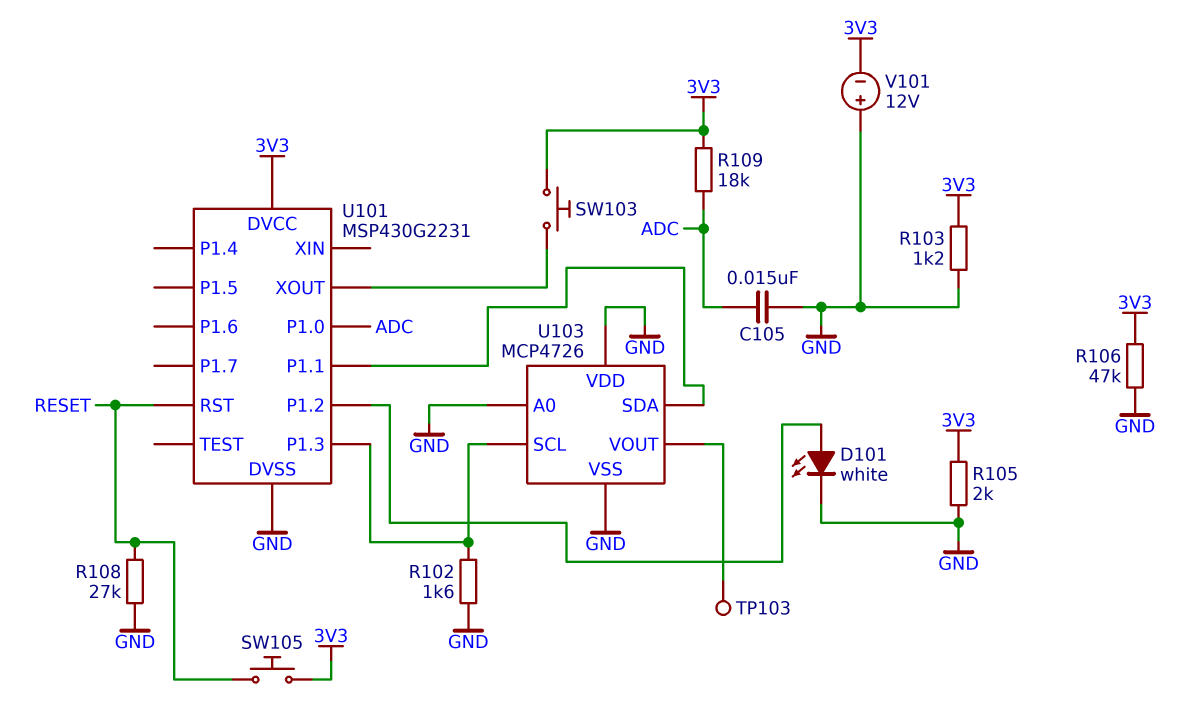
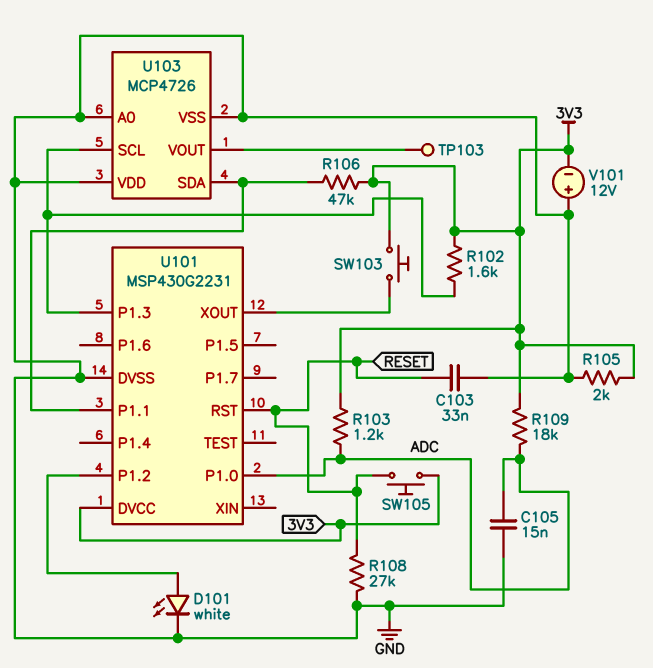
C103: none -> 33nF (GND, RESET)
R102: 1.6k (GND, U101/P1.3) -> 1.6k (3V3, U101/P1.3)
R103: 1.2k (3V3, GND) -> 1.2k (3V3, ADC)
R106: 47k (3V3, GND) -> 47k (3V3, U101/P1.1)

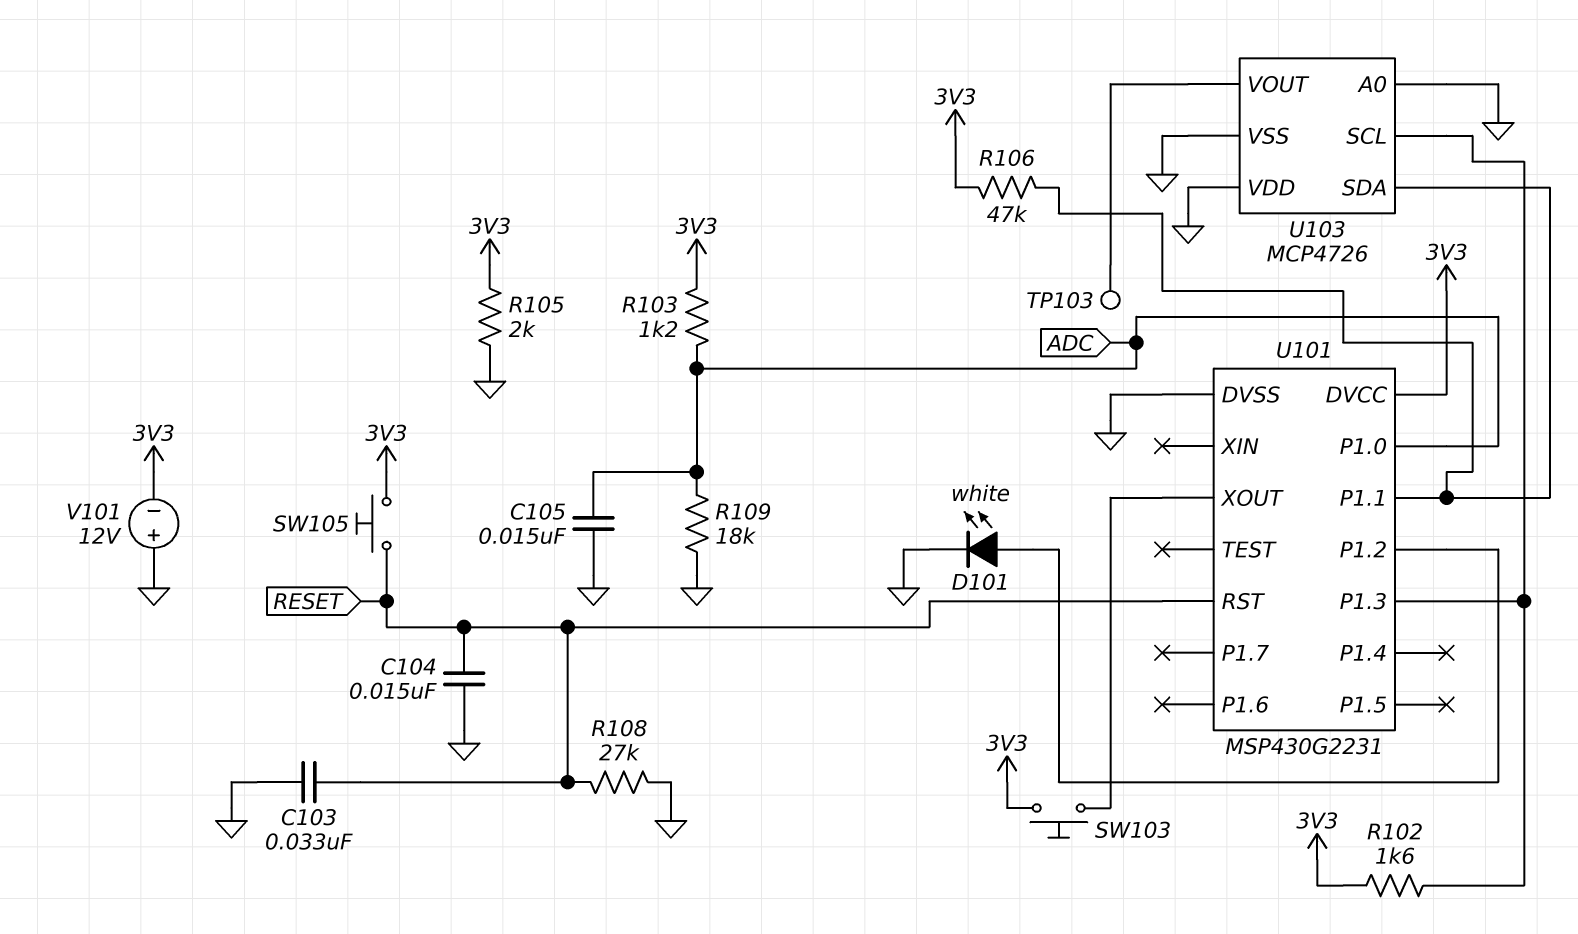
C104: none -> 15nF (GND, RESET)
R109: 18k (3V3, ADC) -> 18k (ADC, GND)

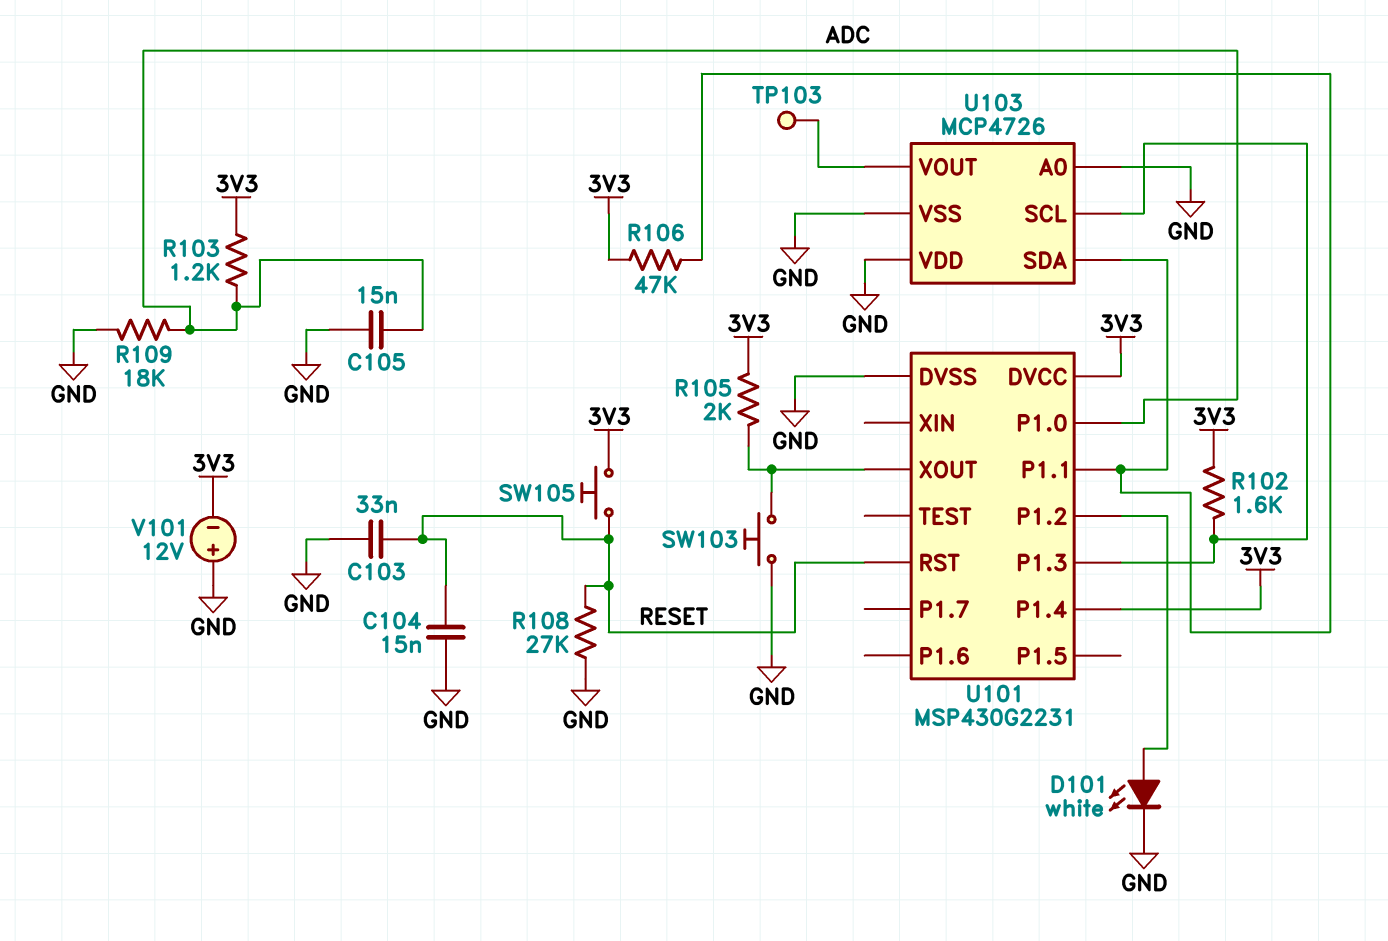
R105: 2k (3V3, GND) -> 2k (3V3, U101/XOUT)
SW103: button (3V3, U101/XOUT) -> button (GND, U101/XOUT)
U101 pin P1.4: none -> 3V3

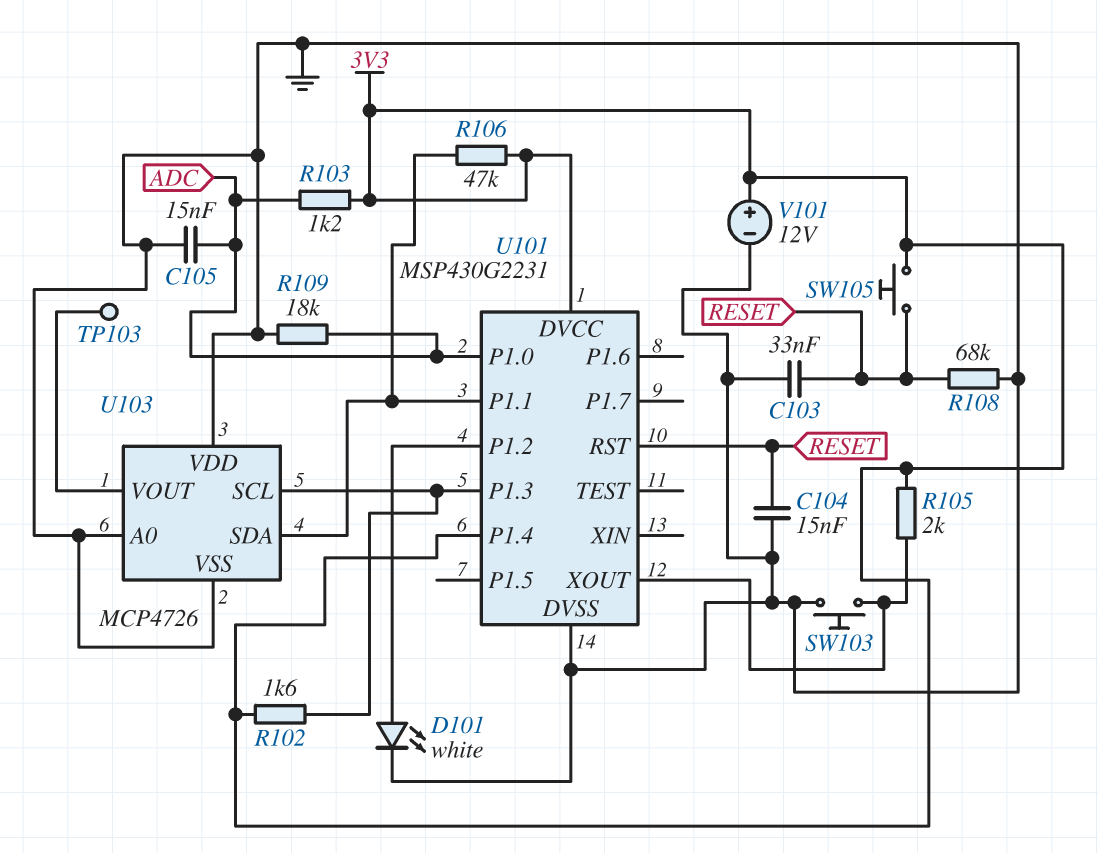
R108: 27k (GND, RESET) -> 68k (GND, RESET)
V101: 12V (plus GND, minus 3V3) -> 12V (plus 3V3, minus GND)

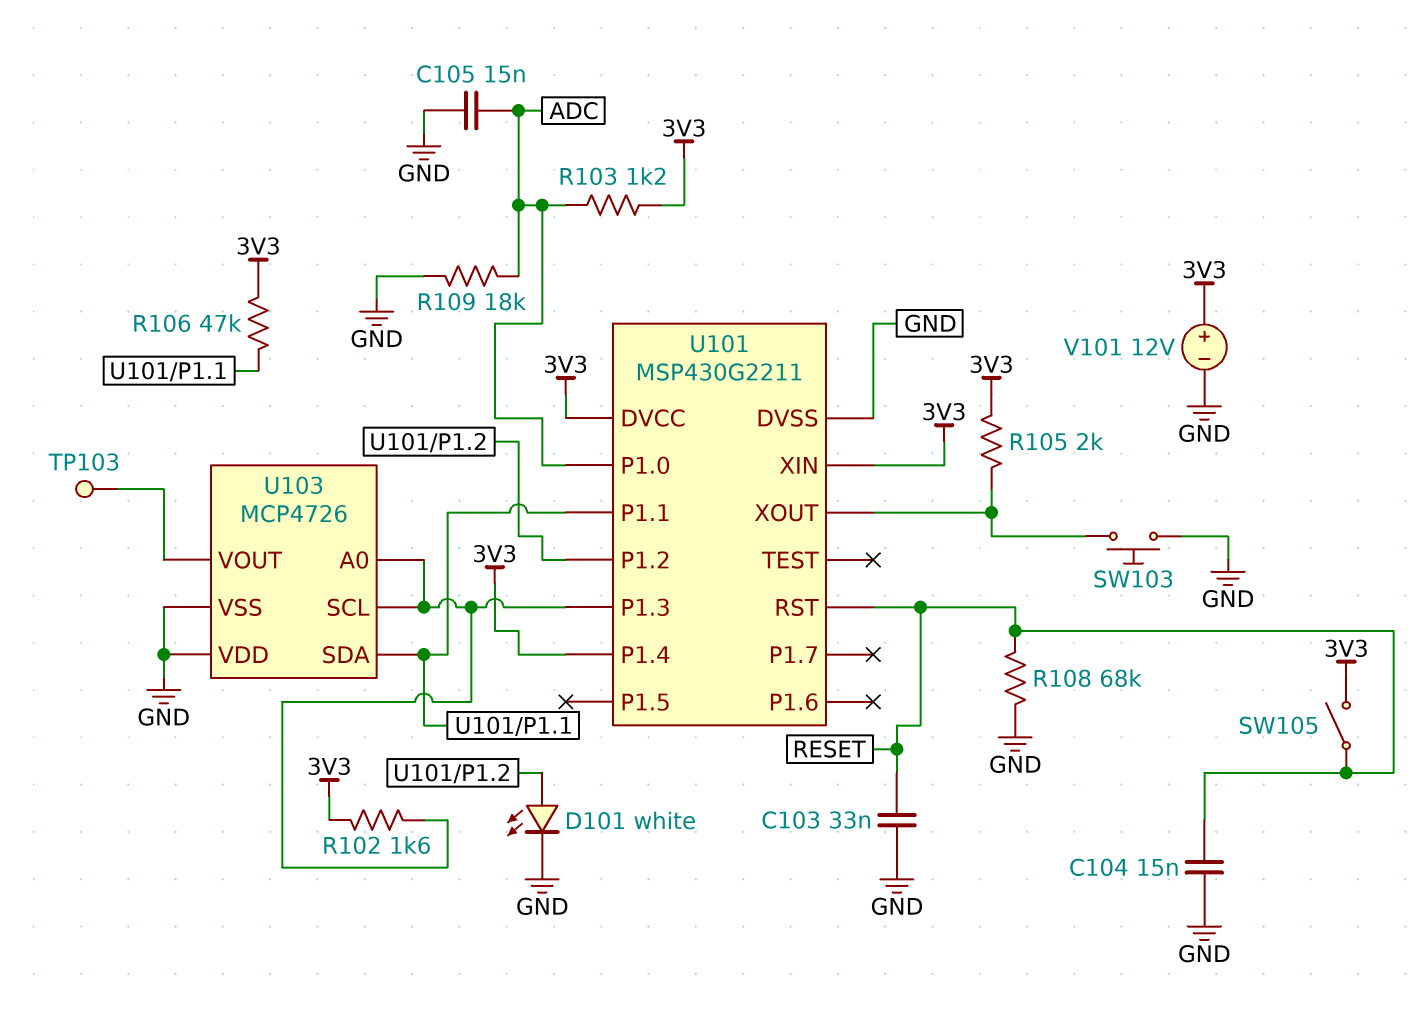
SW105: button (3V3, RESET) -> switch (3V3, RESET)
U101: MSP430G2231 -> MSP430G2211
U101 pin XIN: none -> 3V3
U103 pin A0: GND -> U101/P1.3

